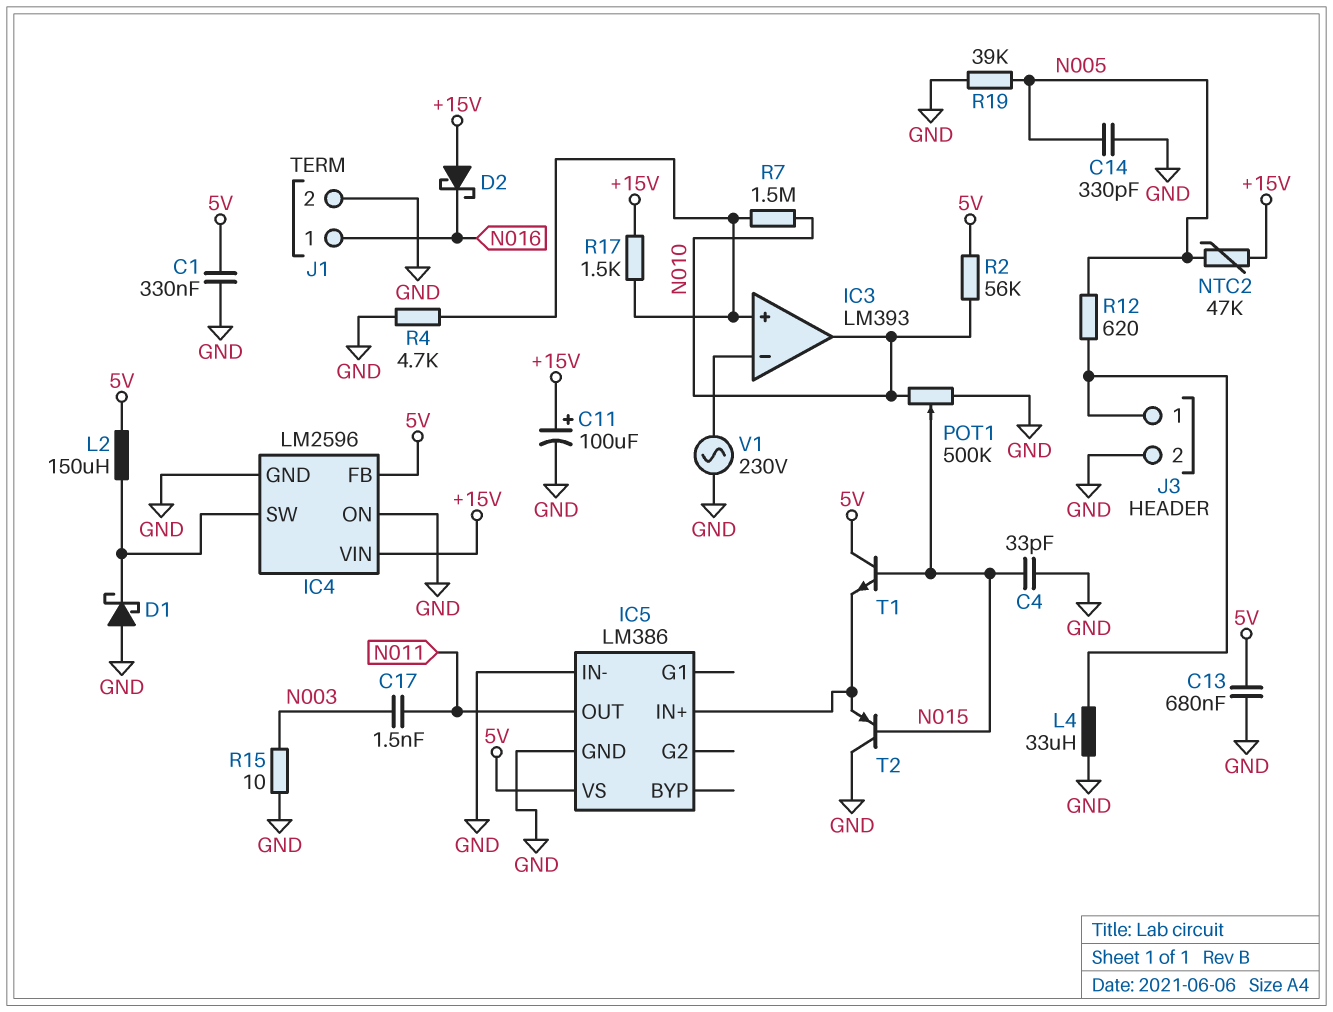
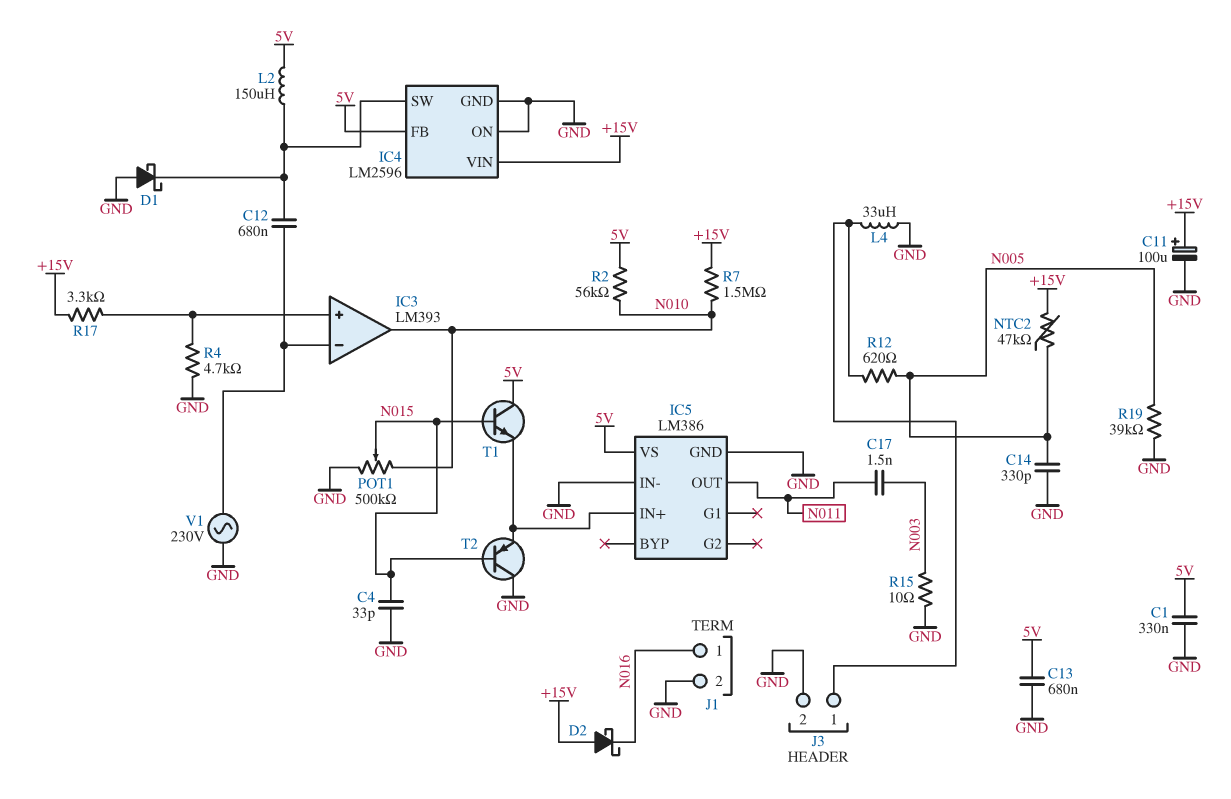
C12: none -> 680nF (IC3/in-, IC4/SW)
R7: 1.5M (IC3/in+, N010) -> 1.5M (+15V, N010)
R17: 1.5k (+15V, IC3/in+) -> 3.3k (+15V, IC3/in+)

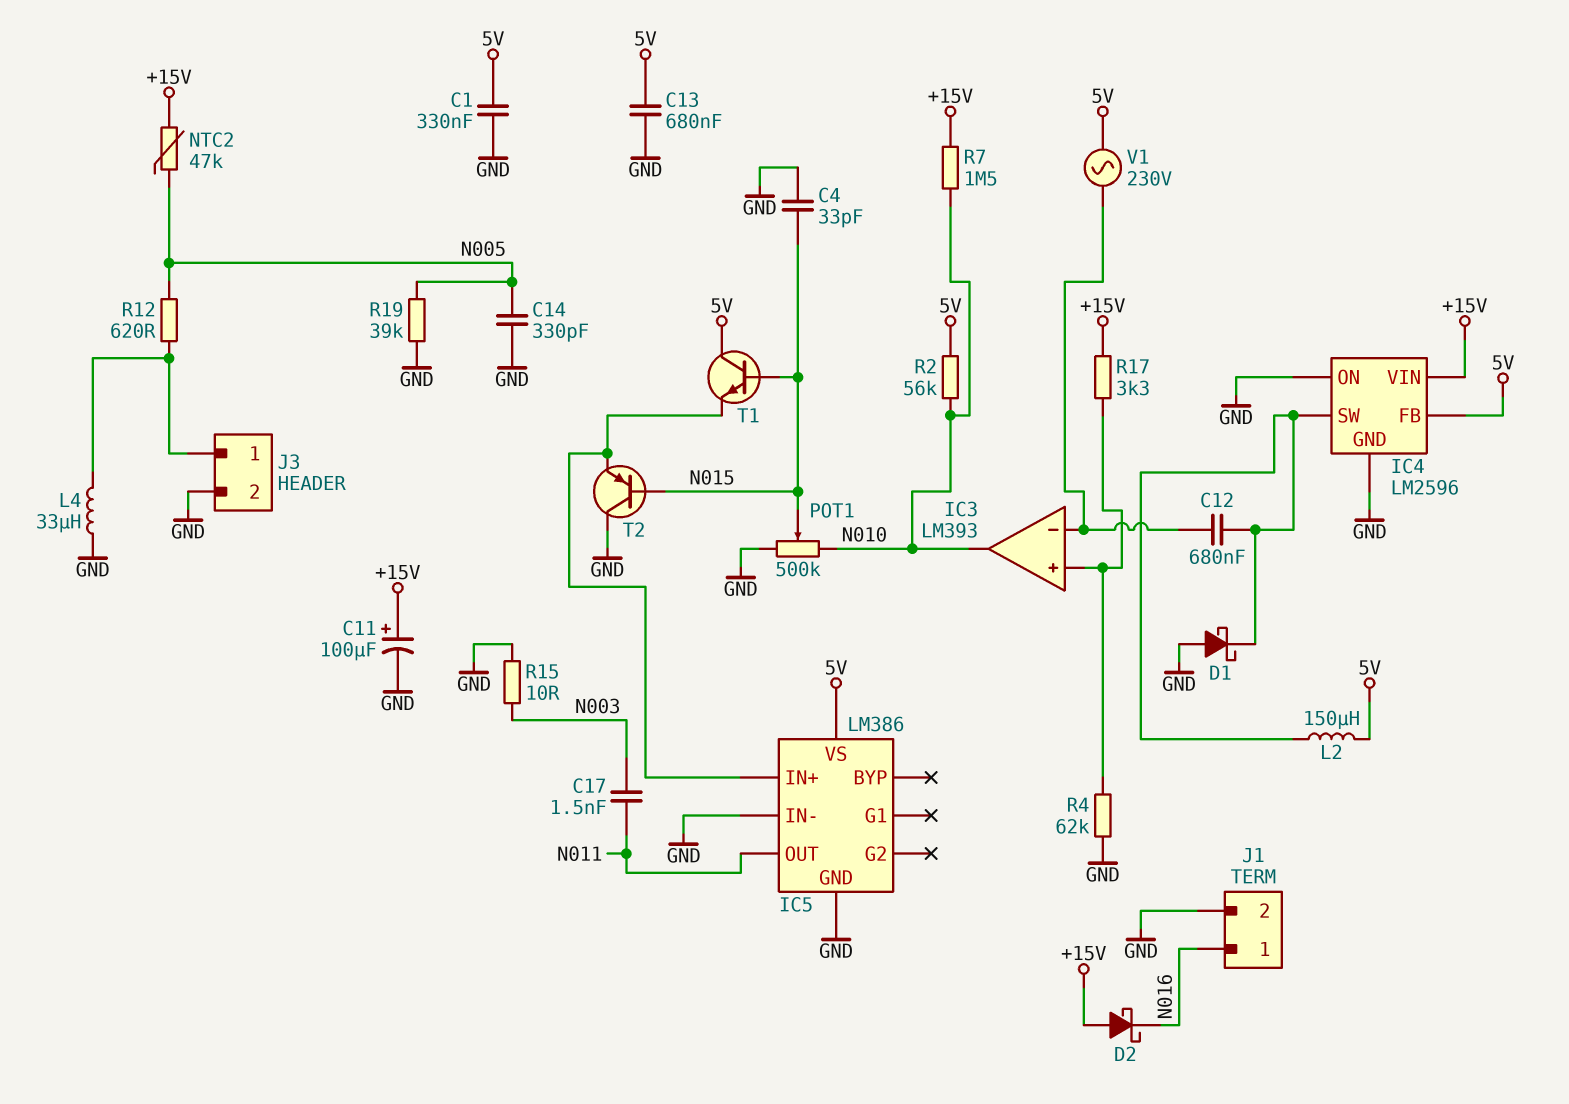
R4: 4.7k (GND, IC3/in+) -> 62k (GND, IC3/in+)
V1: AC 230V (GND, IC3/in-) -> AC 230V (5V, IC3/in-)

